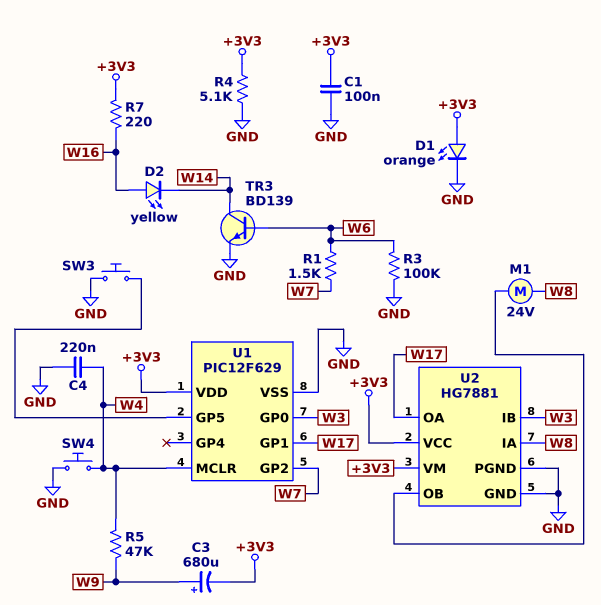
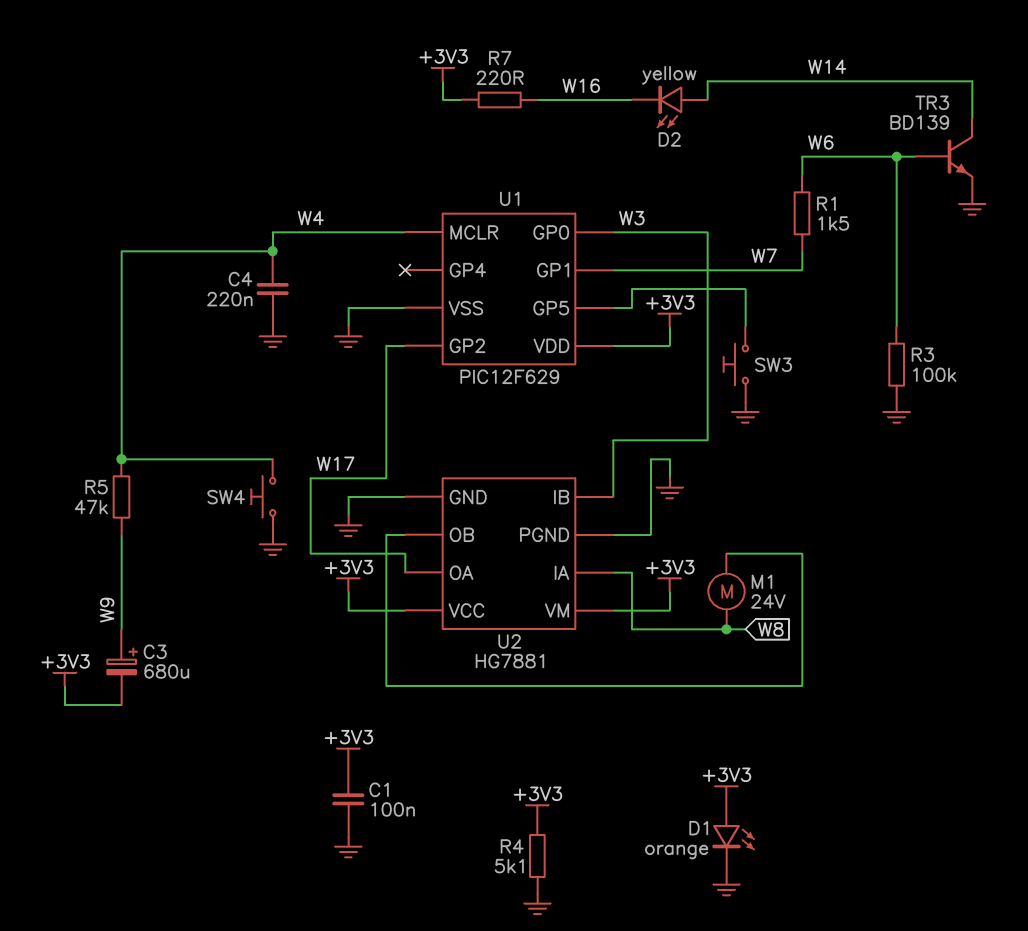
D2: LED yellow (A W16, K W14) -> LED yellow (A W14, K W16)
U1 pin GP1: W17 -> W7
U1 pin GP2: W7 -> W17

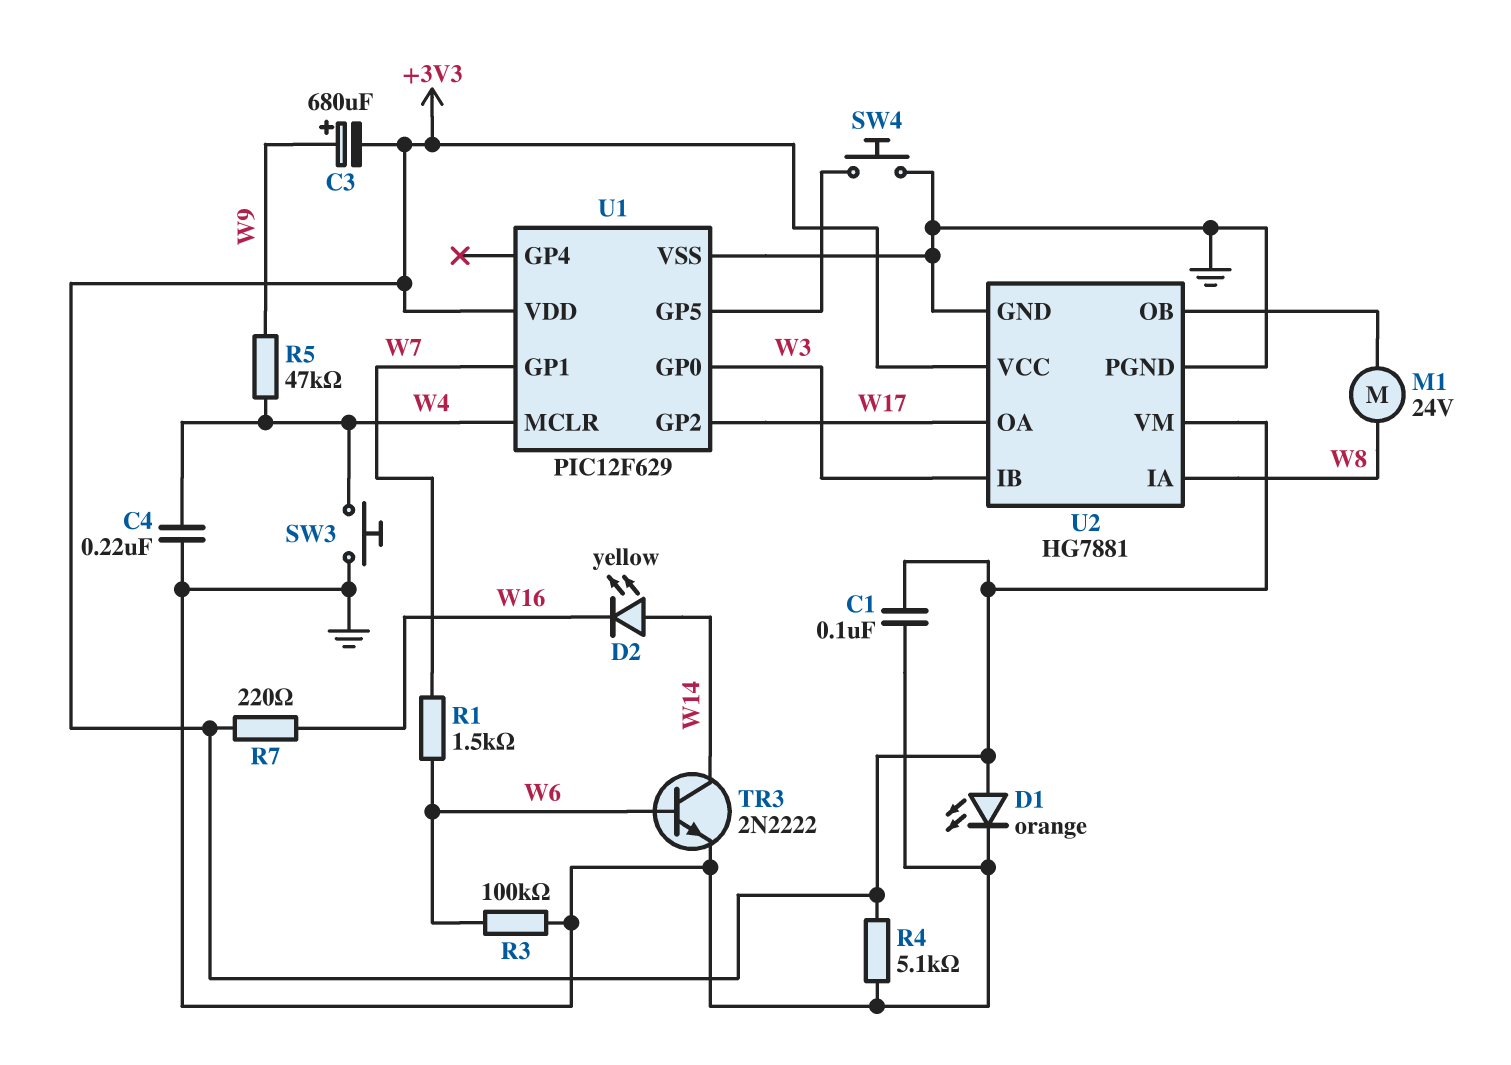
SW3: button (GND, U1/GP5) -> button (GND, W4)
SW4: button (GND, W4) -> button (GND, U1/GP5)
TR3: NPN BD139 (B W6, C W14, E GND) -> NPN 2N2222 (B W6, C W14, E GND)

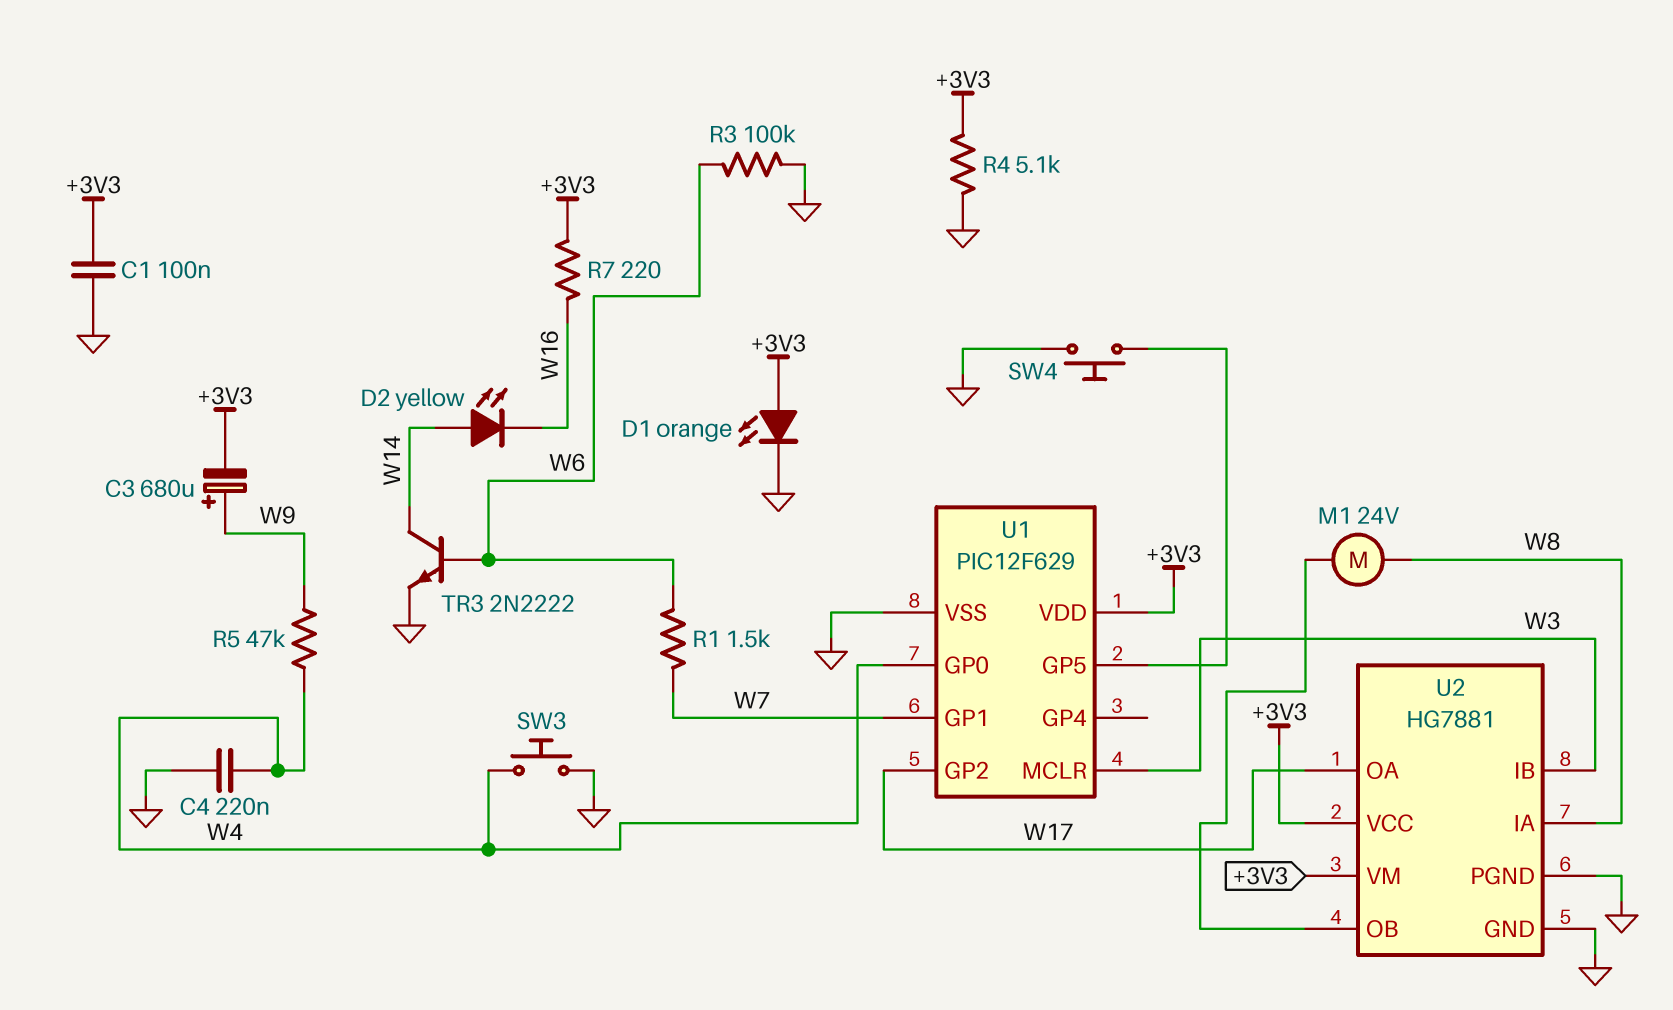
U1 pin GP0: W3 -> W4
U1 pin MCLR: W4 -> W3

